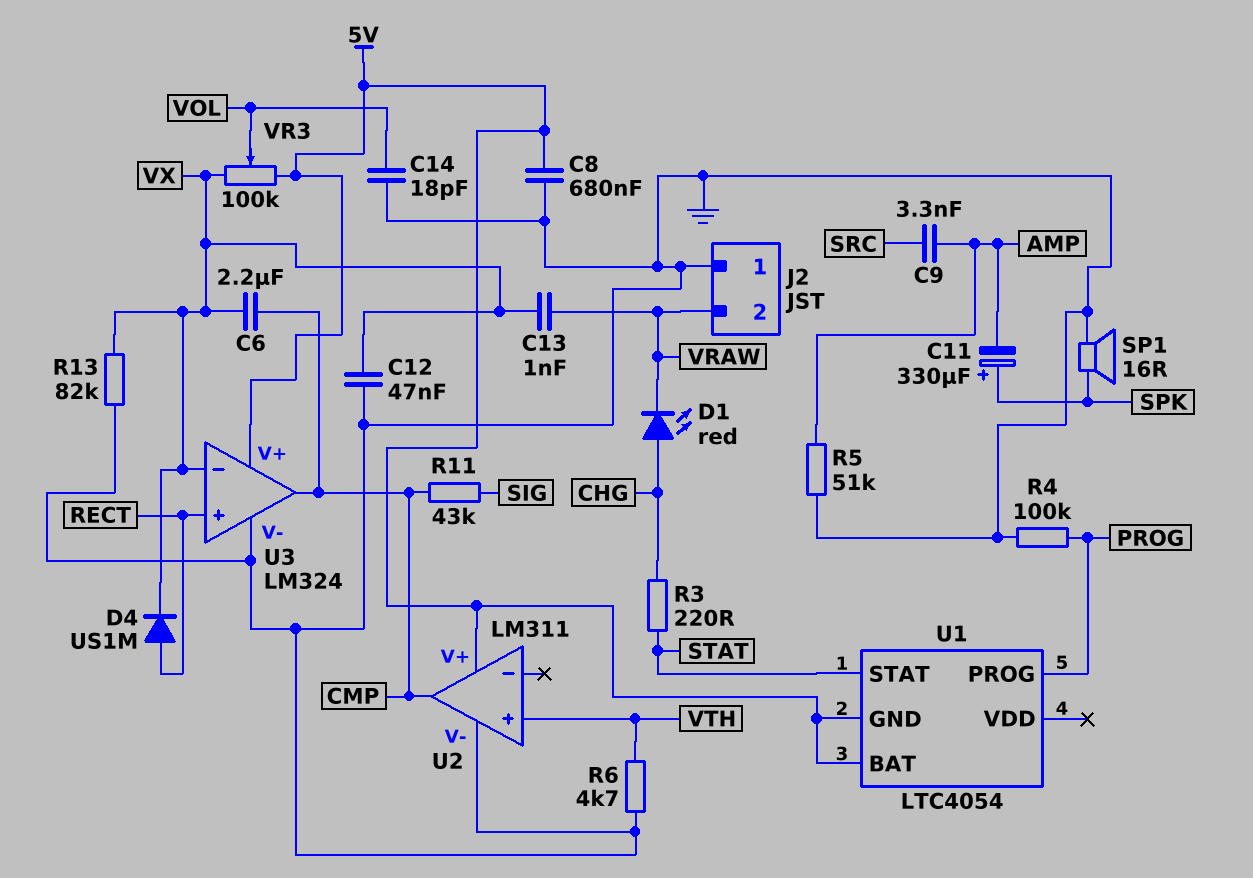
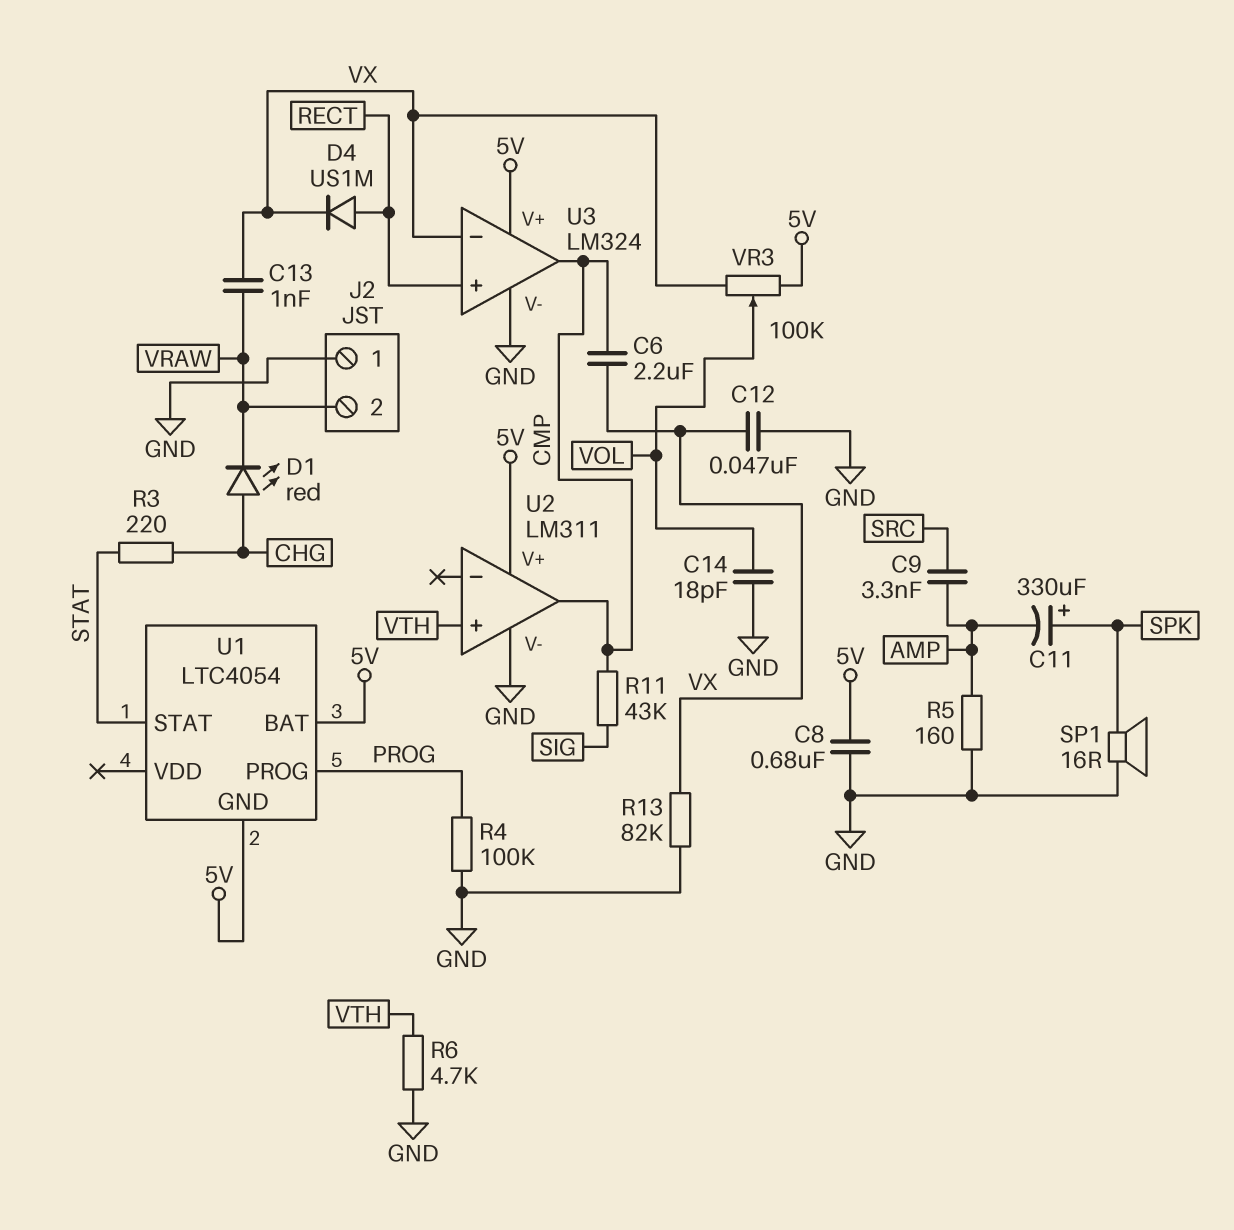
R5: 51k (AMP, GND) -> 160 (AMP, GND)

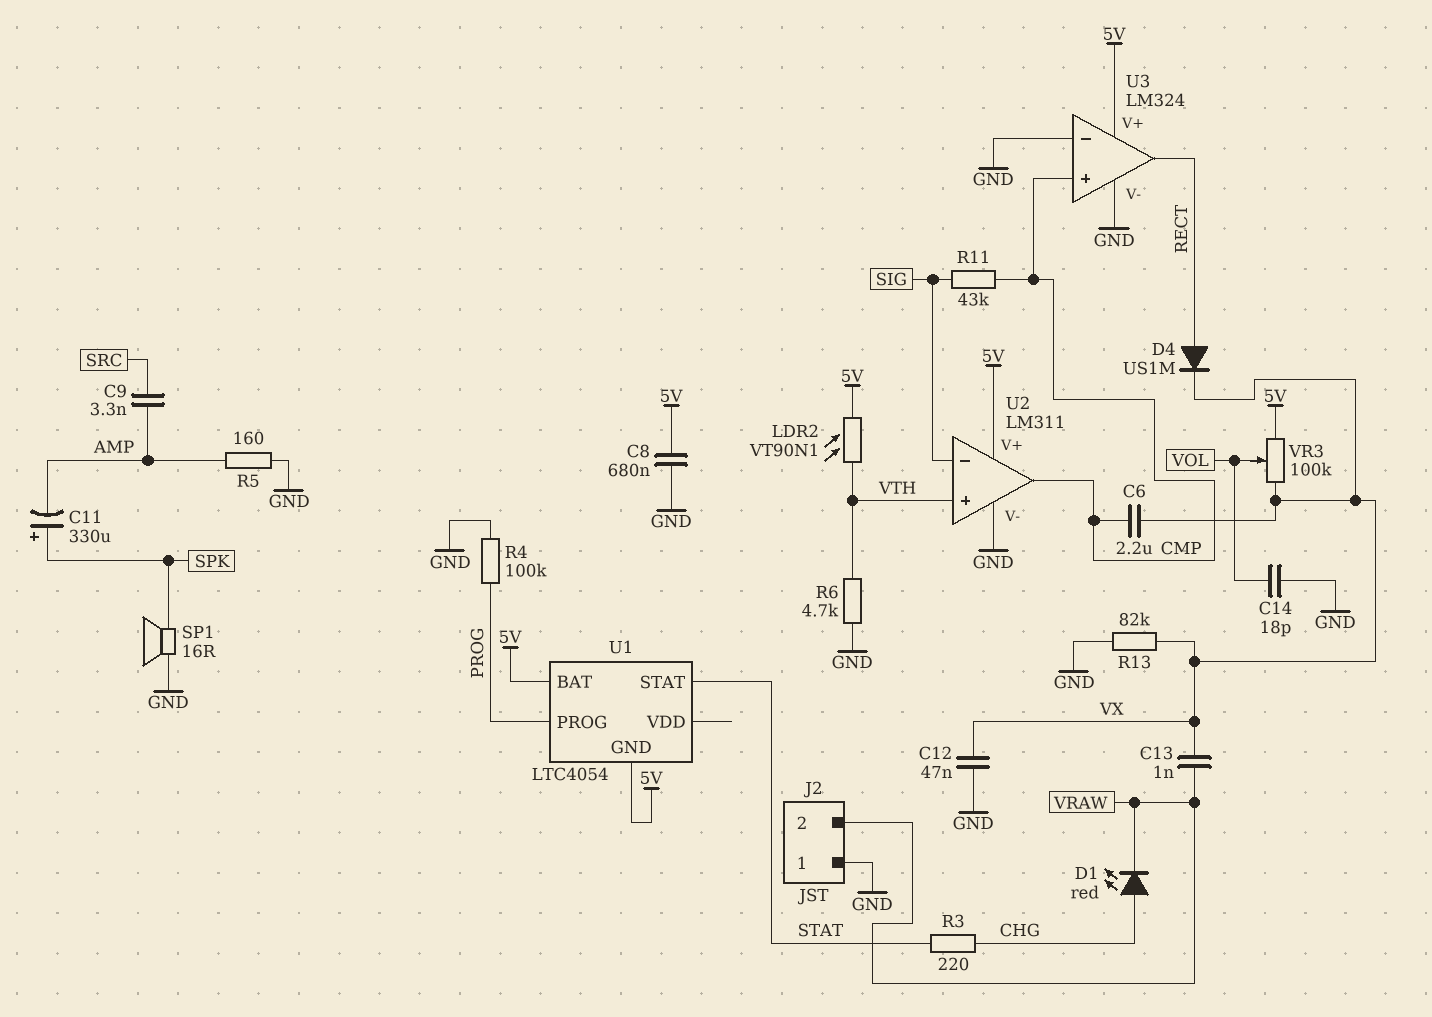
LDR2: none -> VT90N1 (5V, VTH)
U2 pin in-: none -> SIG
U3 pin in+: RECT -> CMP
U3 pin in-: VX -> GND
U3 pin out: CMP -> RECT

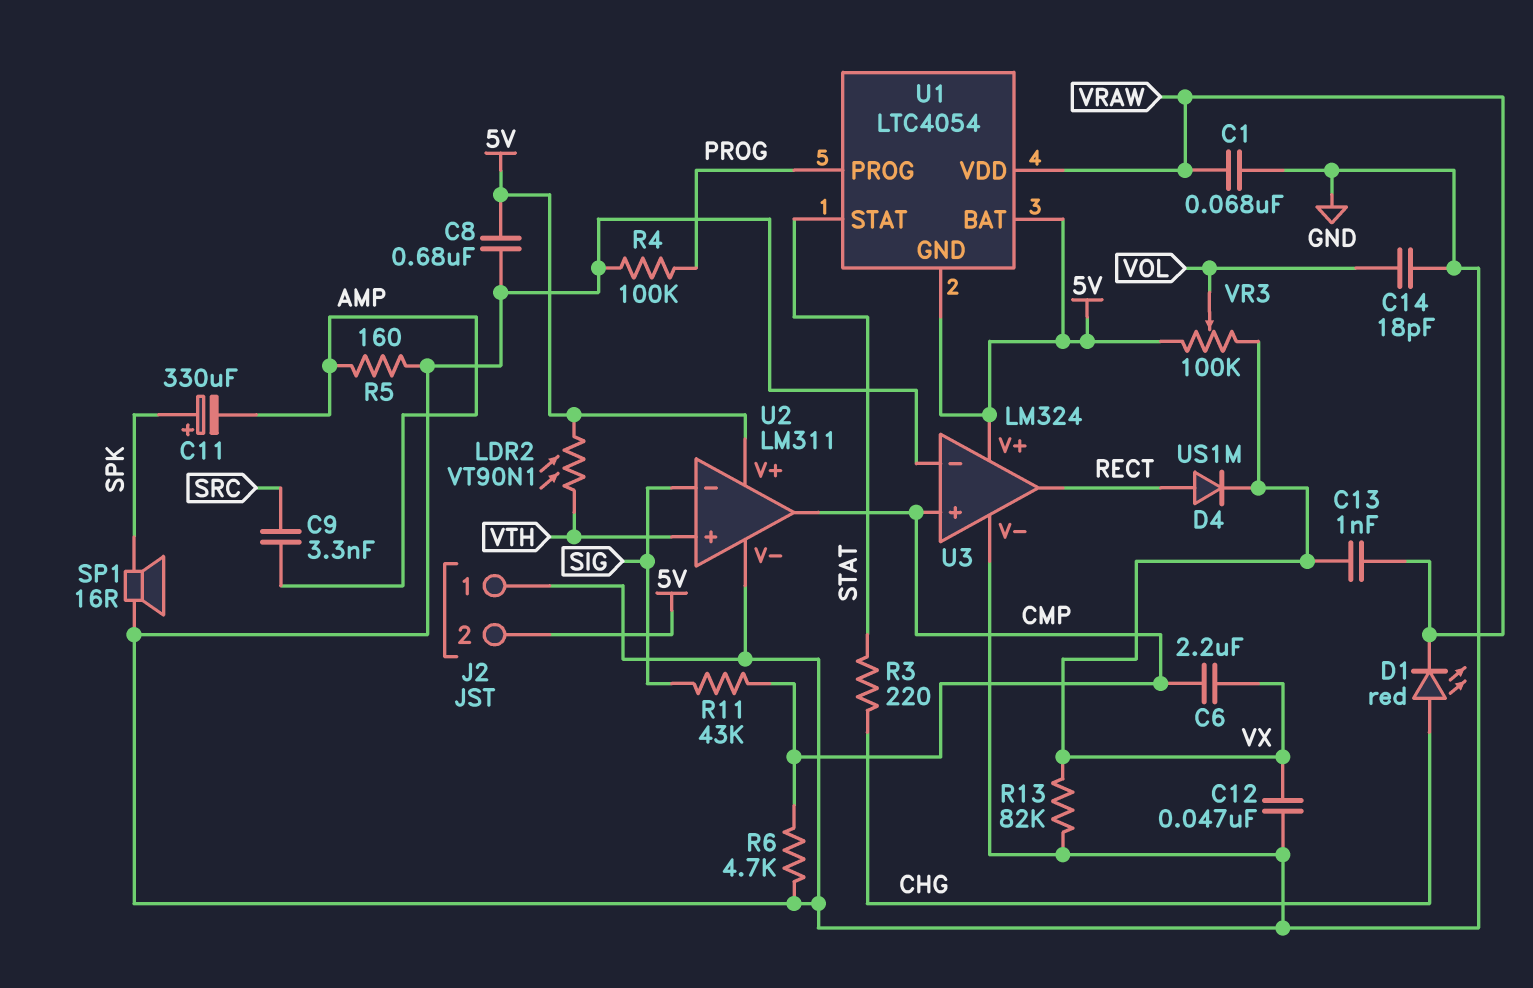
C1: none -> 68nF (GND, VRAW)
J2 pin 2: VRAW -> 5V
R6: 4.7k (GND, VTH) -> 4.7k (CMP, GND)
U1 pin VDD: none -> VRAW

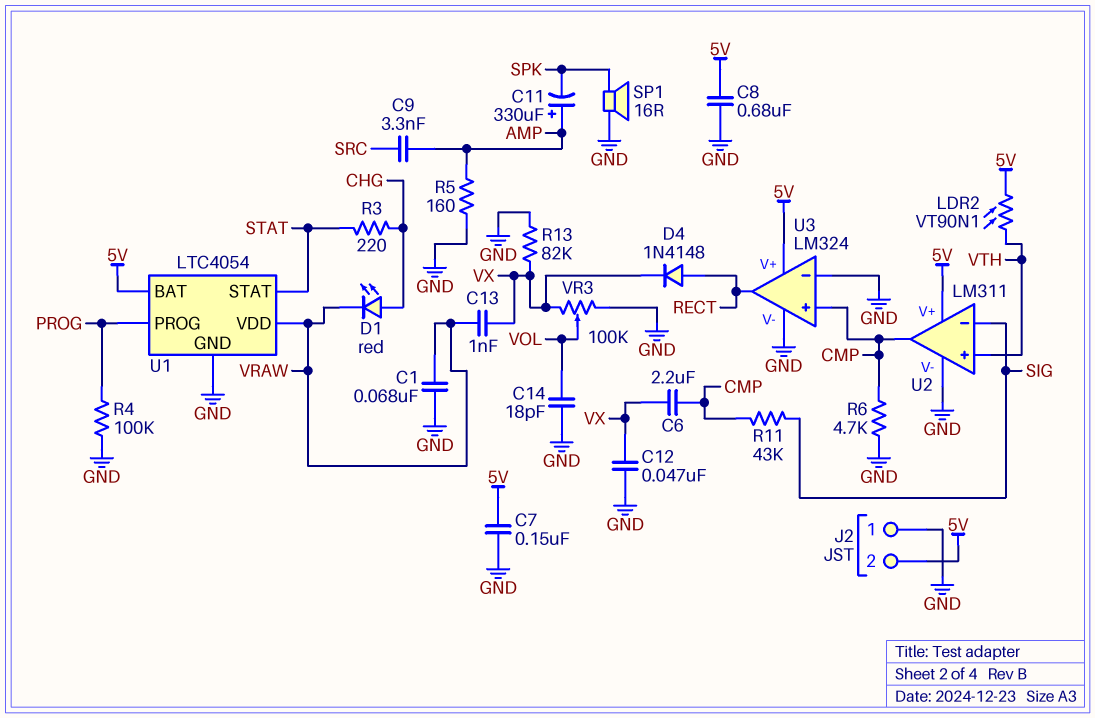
C7: none -> 150nF (5V, GND)
C11: 330uF (plus SPK, minus AMP) -> 330uF (plus AMP, minus SPK)
D4: diode US1M (A RECT, K VX) -> diode 1N4148 (A RECT, K VX)
U1 pin GND: 5V -> GND
VR3: 100k (5V, VX, wiper VOL) -> 100k (GND, VX, wiper VOL)

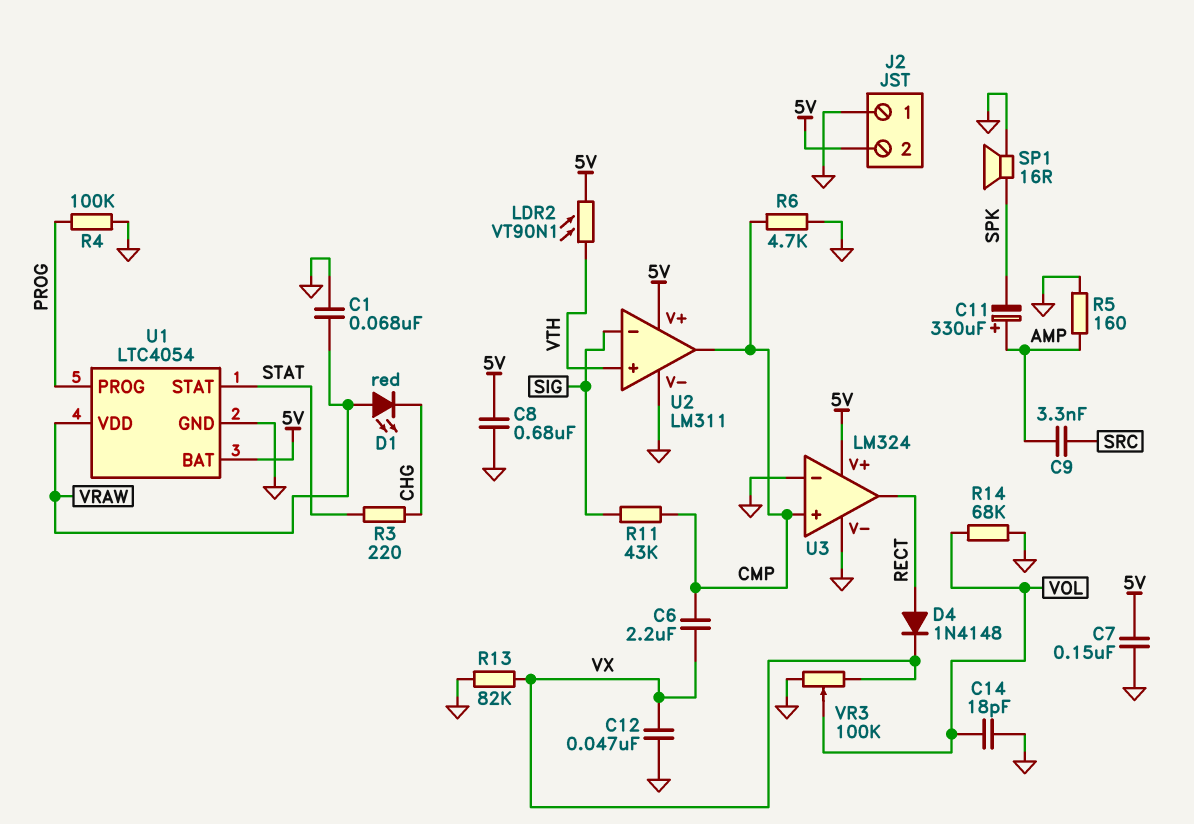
C13: 1nF (VRAW, VX) -> none
D1: LED red (A CHG, K VRAW) -> LED red (A VRAW, K CHG)
R14: none -> 68k (GND, VOL)

